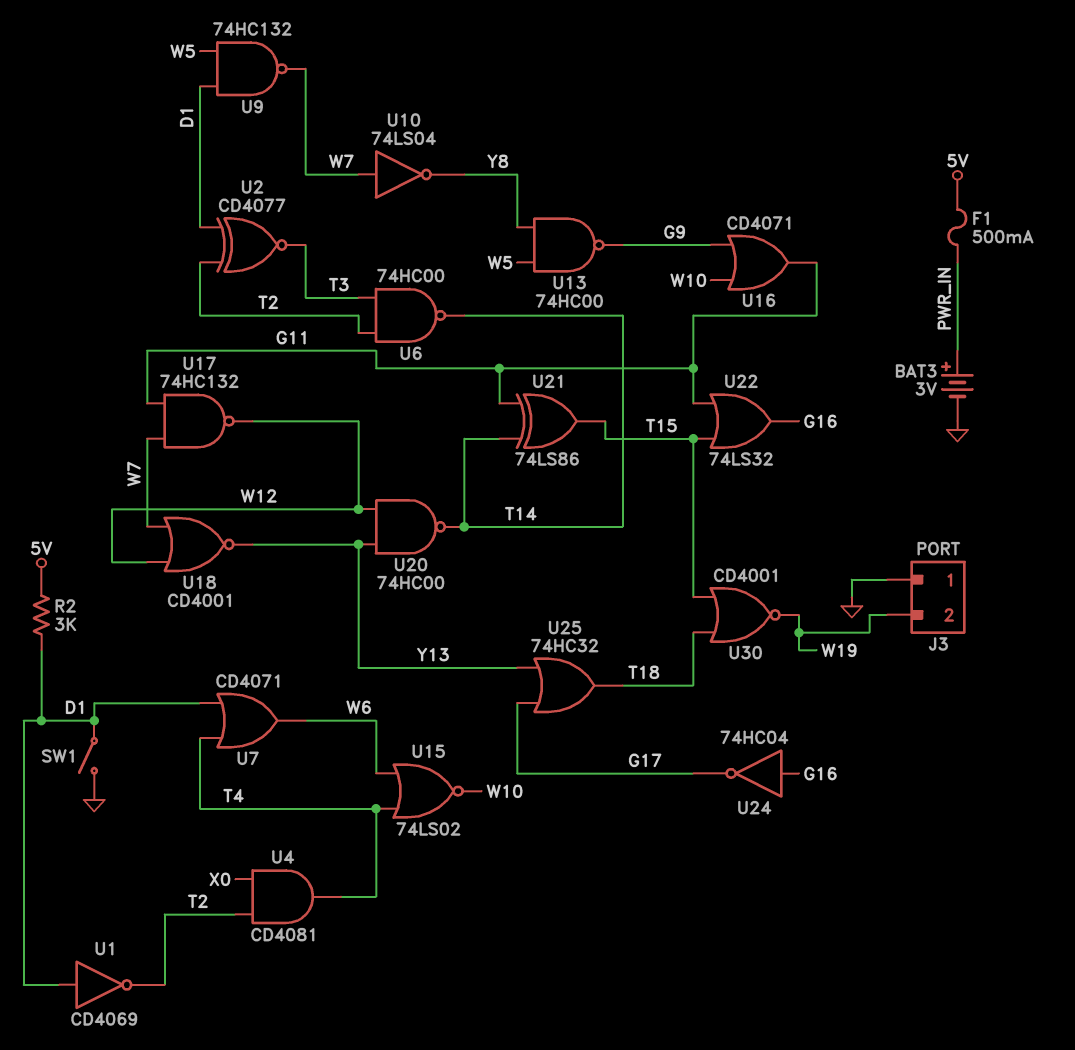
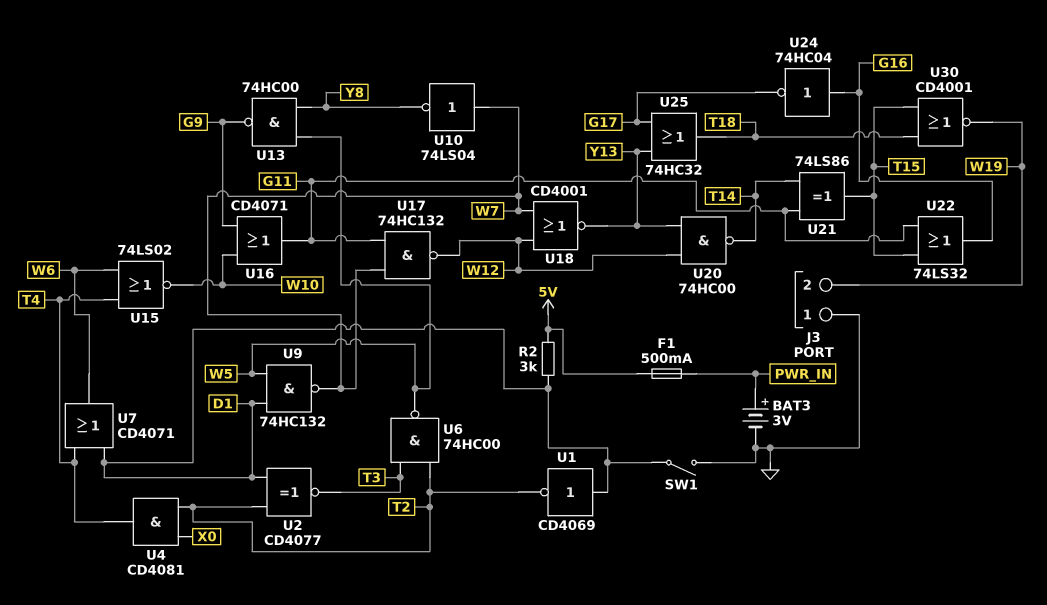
U6: NAND 74HC00 (in T2, in T3, out T14) -> NAND 74HC00 (in T2, in T3, out W5)

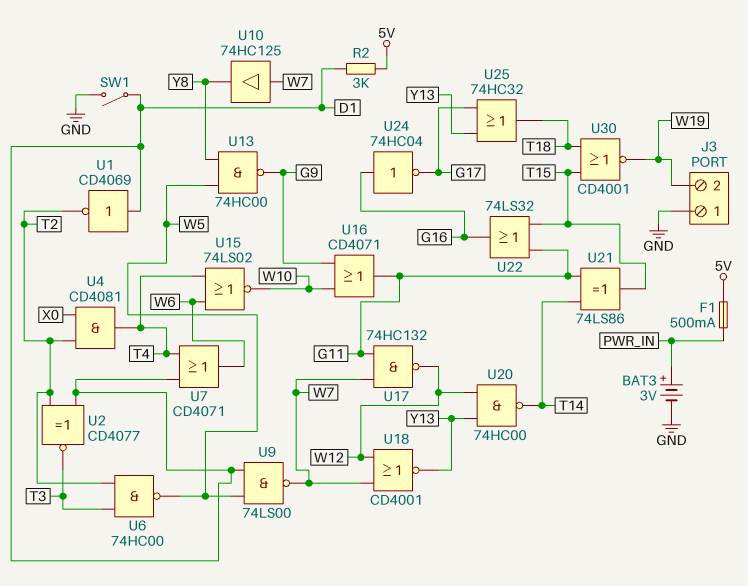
U9: NAND 74HC132 (in D1, in W5, out W7) -> NAND 74LS00 (in D1, in W5, out W7)
U10: NOT 74LS04 (in W7, out Y8) -> buffer 74HC125 (in W7, out Y8)

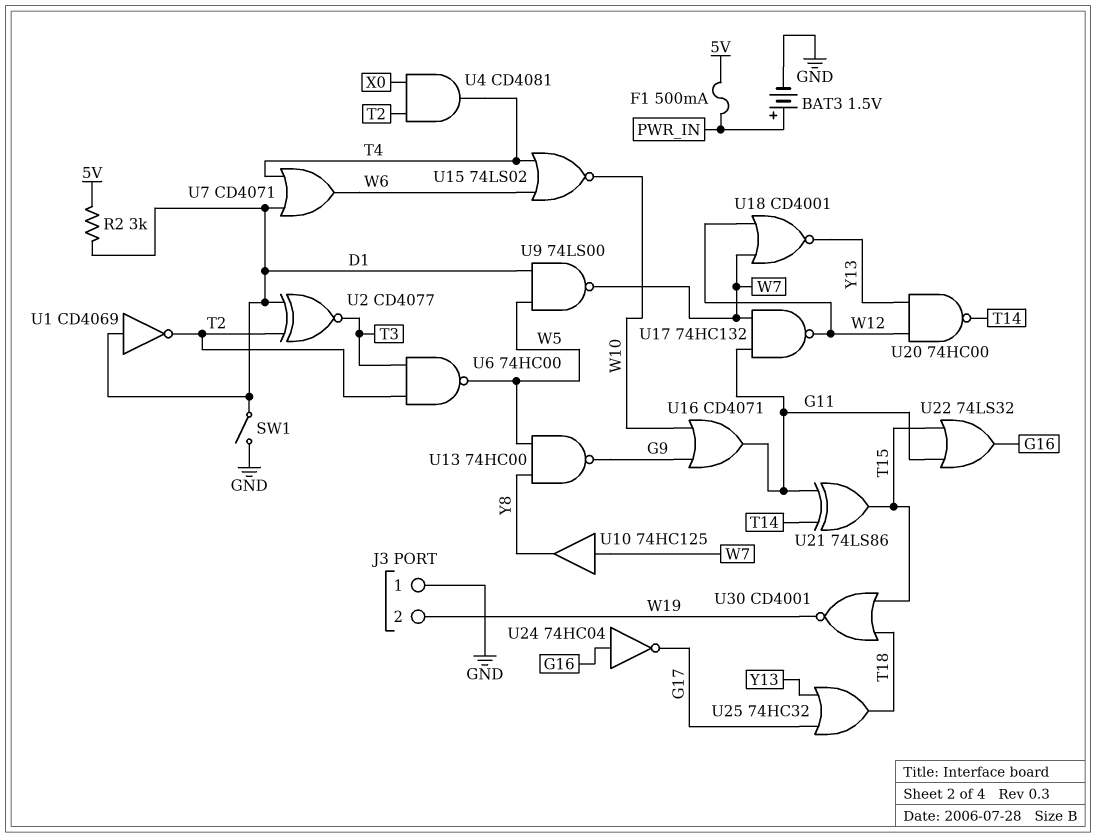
BAT3: 3V (plus PWR_IN, minus GND) -> 1.5V (plus PWR_IN, minus GND)

